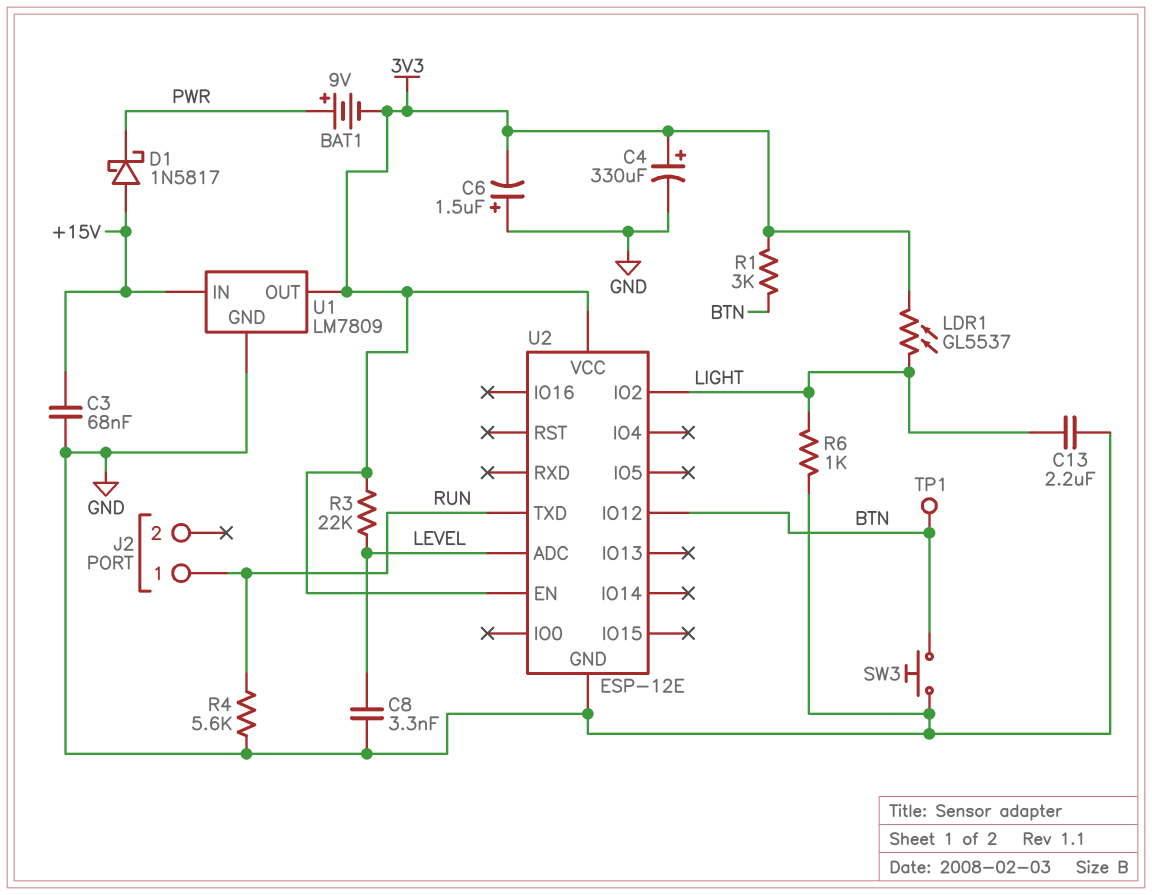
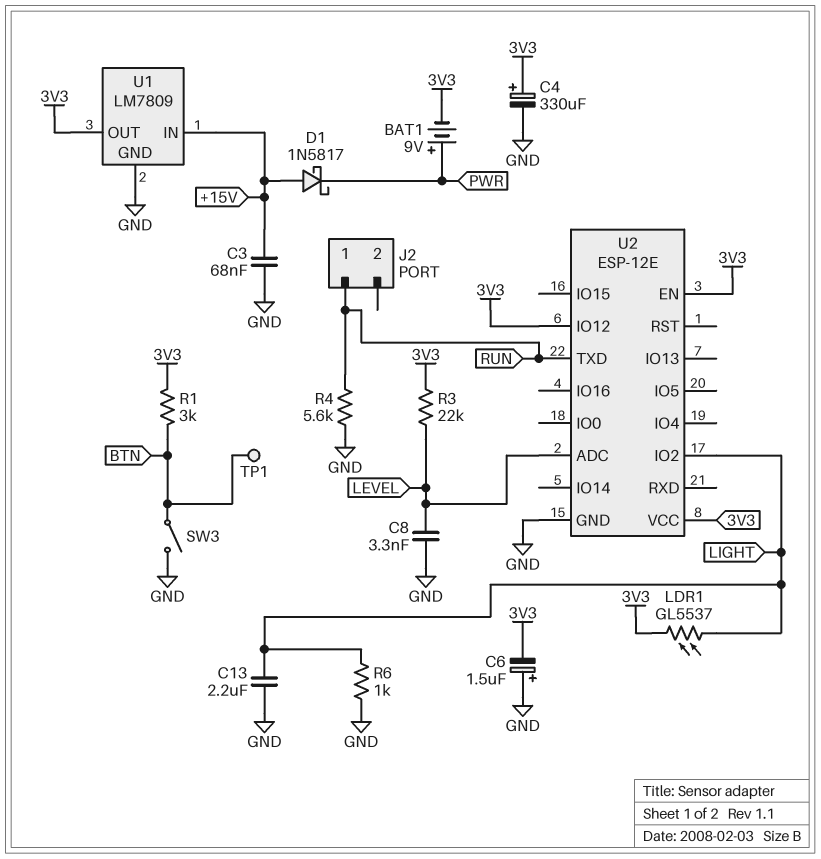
SW3: button (BTN, GND) -> switch (BTN, GND)
U2 pin IO12: BTN -> 3V3

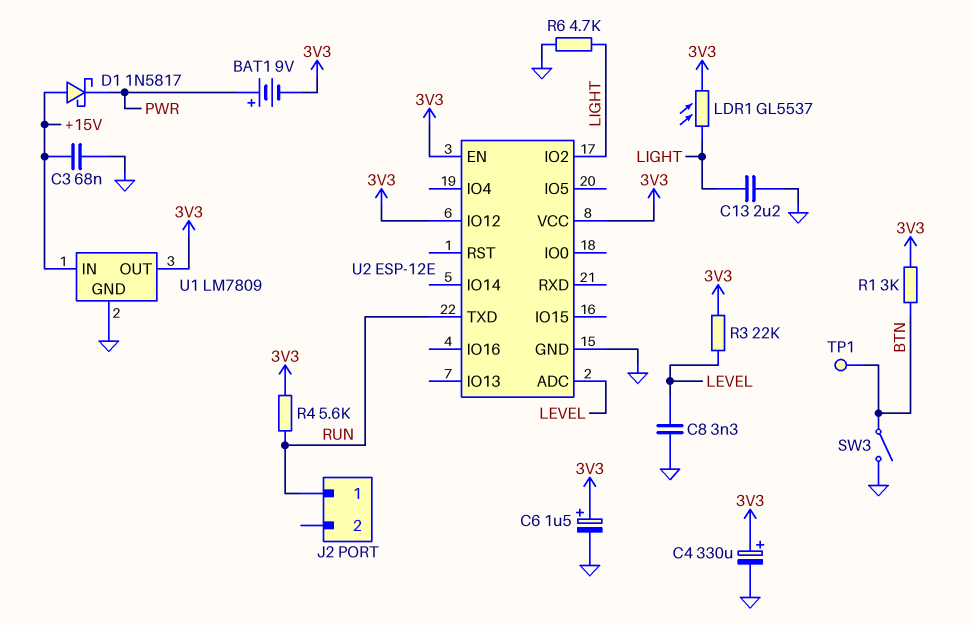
C6: 1.5uF (plus GND, minus 3V3) -> 1.5uF (plus 3V3, minus GND)
R4: 5.6k (GND, RUN) -> 5.6k (3V3, RUN)
R6: 1k (GND, LIGHT) -> 4.7k (GND, LIGHT)

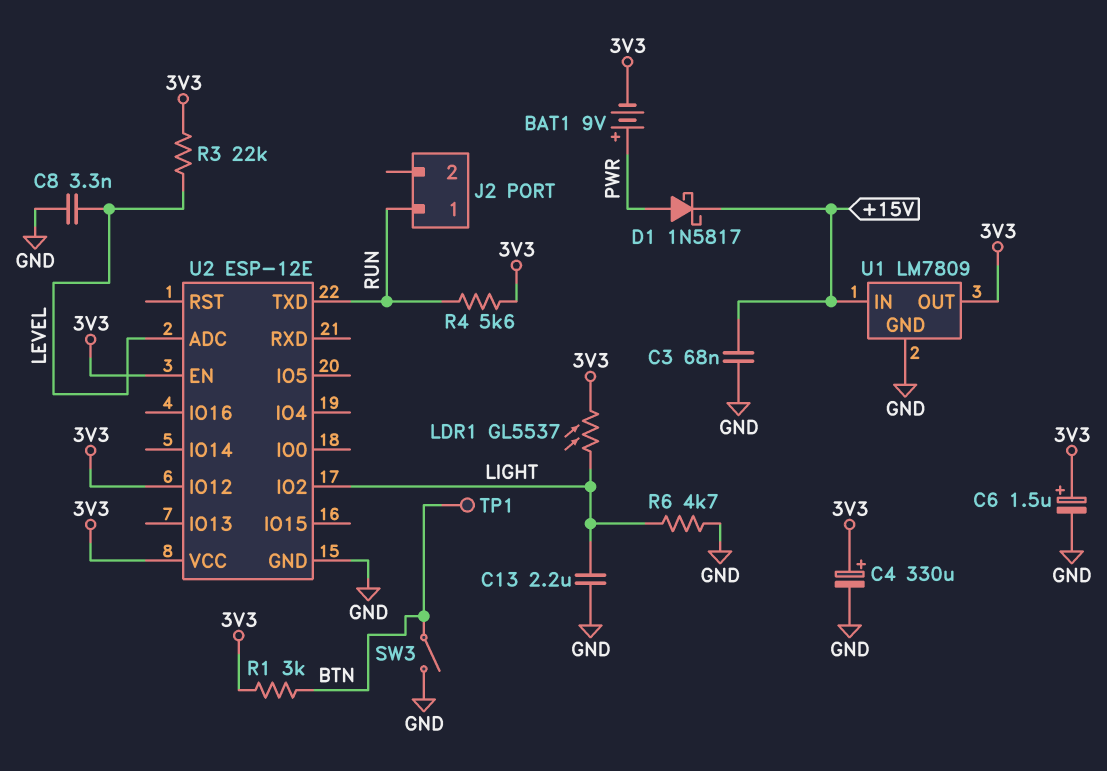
D1: schottky 1N5817 (A +15V, K PWR) -> schottky 1N5817 (A PWR, K +15V)

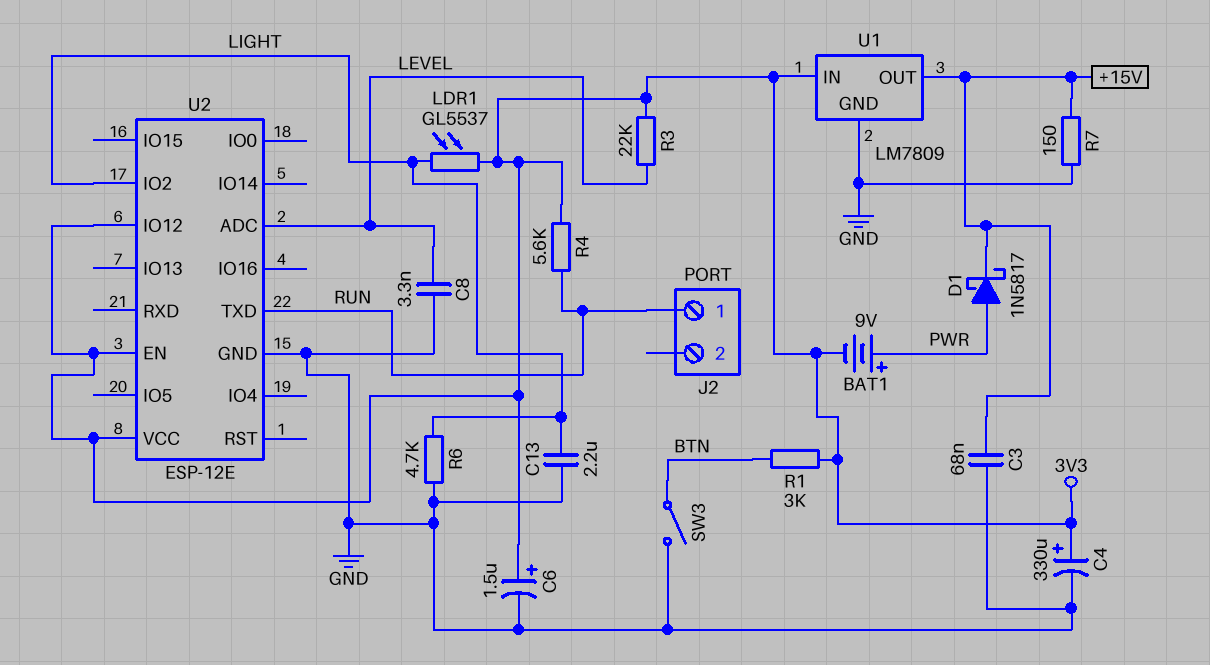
R7: none -> 150 (+15V, GND)
TP1: test point (BTN) -> none
U1 pin IN: +15V -> 3V3
U1 pin OUT: 3V3 -> +15V

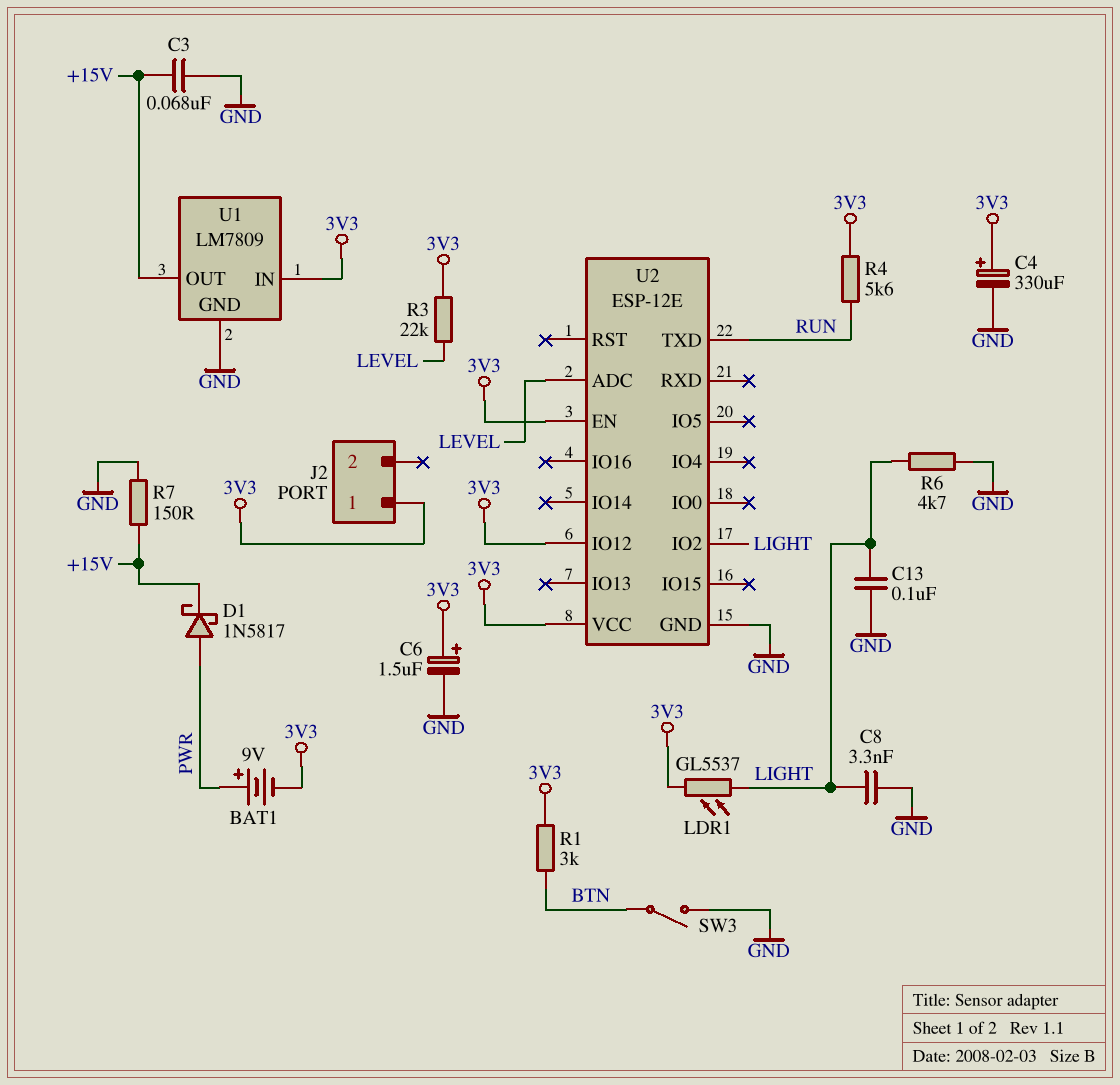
C8: 3.3nF (GND, LEVEL) -> 3.3nF (GND, LIGHT)
C13: 2.2uF (GND, LIGHT) -> 100nF (GND, LIGHT)
J2 pin 1: RUN -> 3V3

